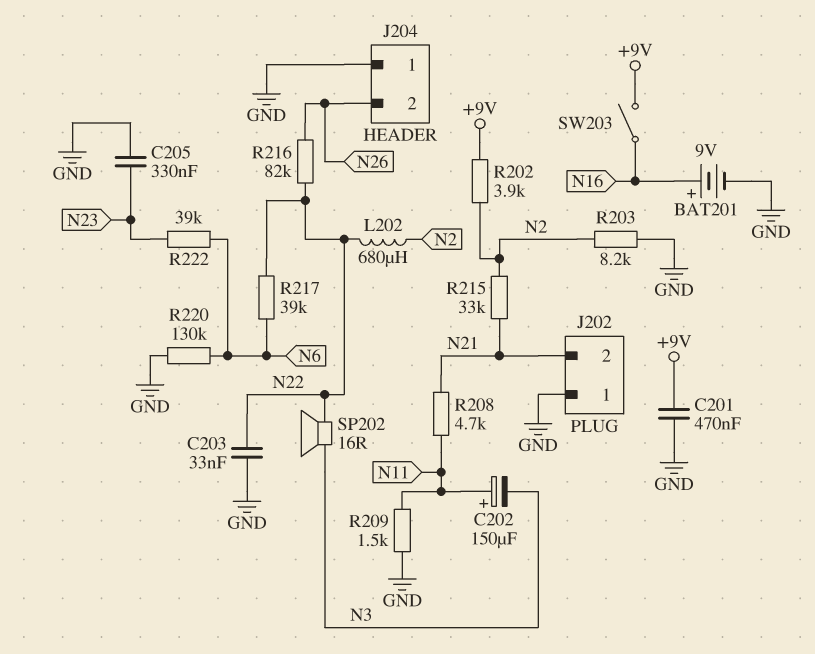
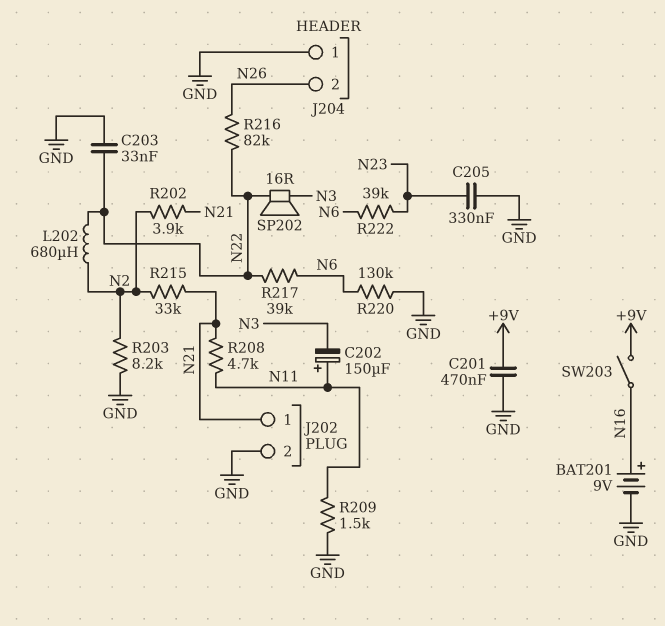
J202 pin 1: GND -> N21
J202 pin 2: N21 -> GND
R202: 3.9k (+9V, N2) -> 3.9k (N2, N21)

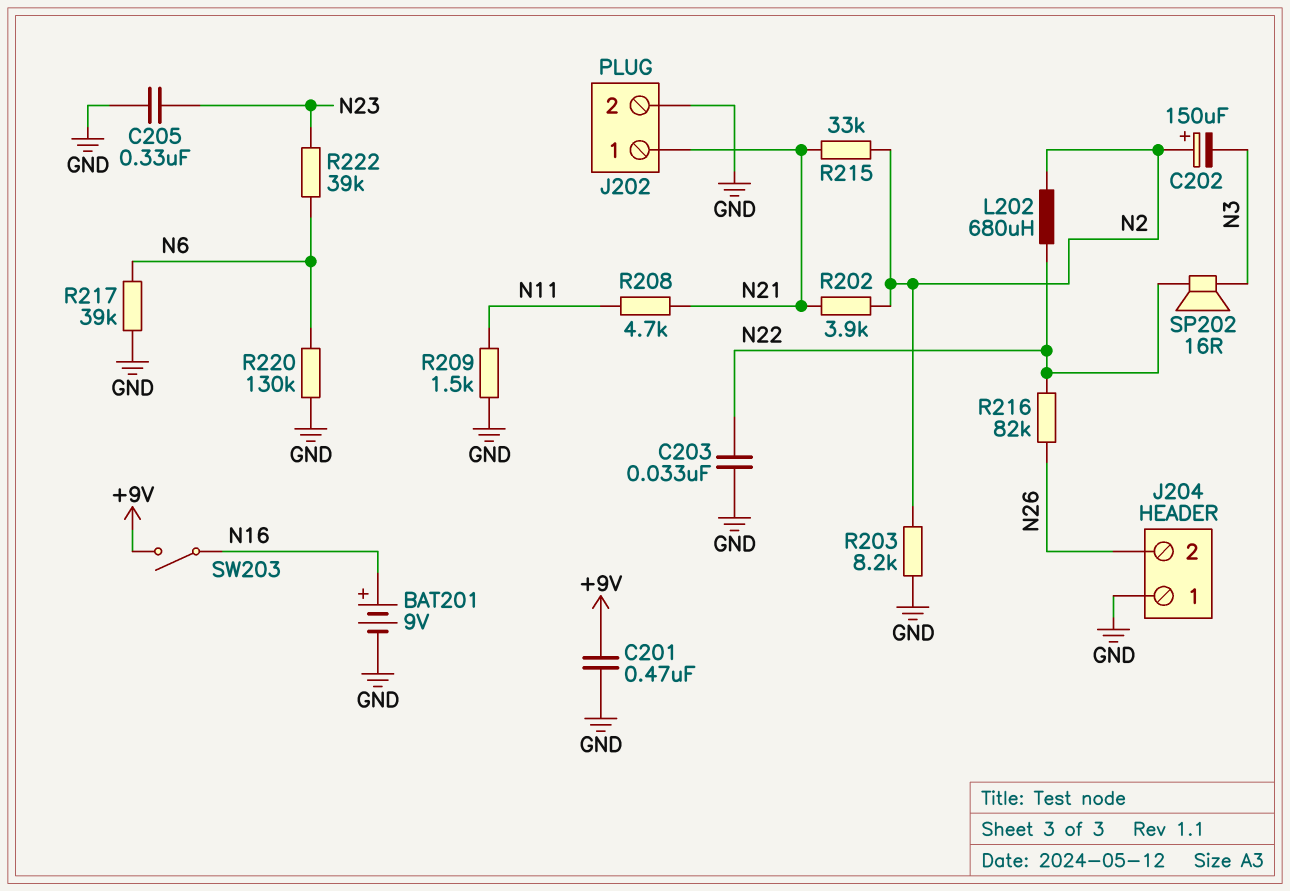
C202: 150uF (plus N11, minus N3) -> 150uF (plus N2, minus N3)
R217: 39k (N6, N22) -> 39k (GND, N6)

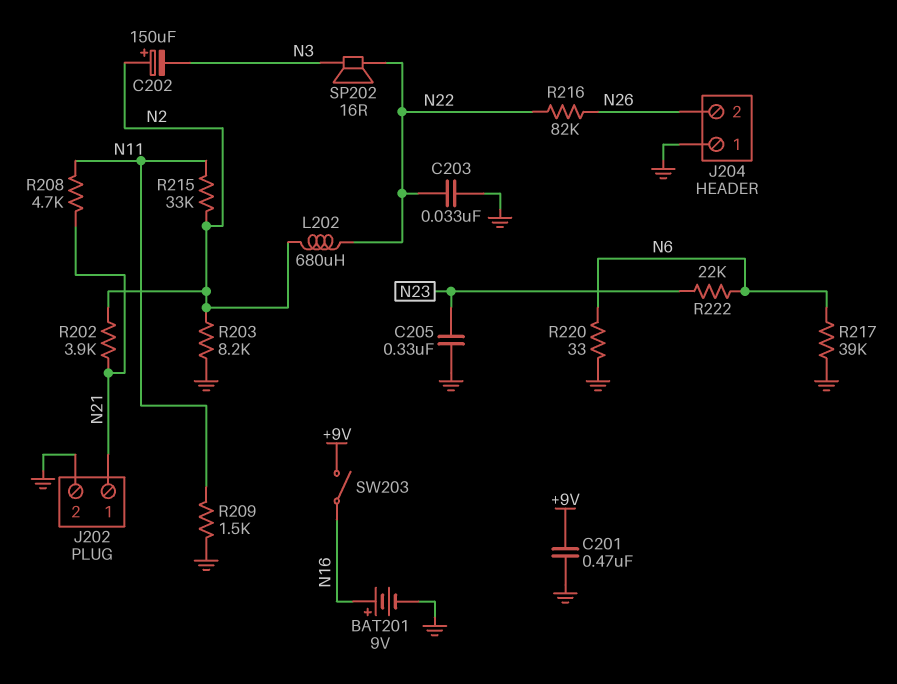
R215: 33k (N2, N21) -> 33k (N2, N11)
R220: 130k (GND, N6) -> 33 (GND, N6)
R222: 39k (N6, N23) -> 22k (N6, N23)

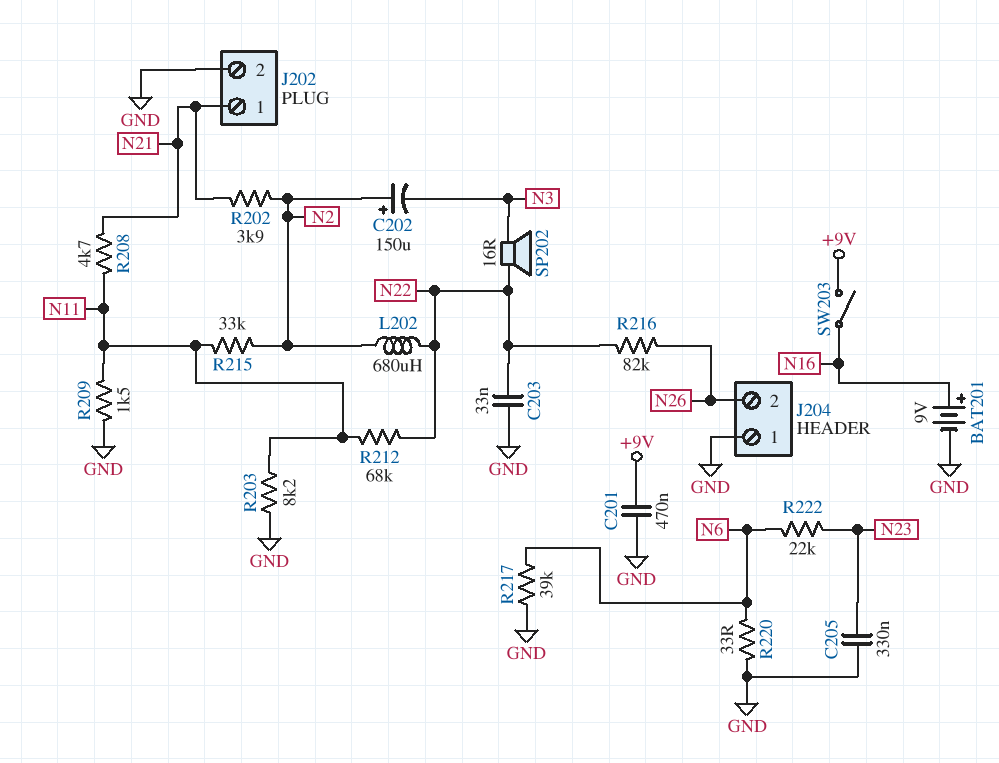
R203: 8.2k (GND, N2) -> 8.2k (GND, N11)
R212: none -> 68k (N11, N22)

